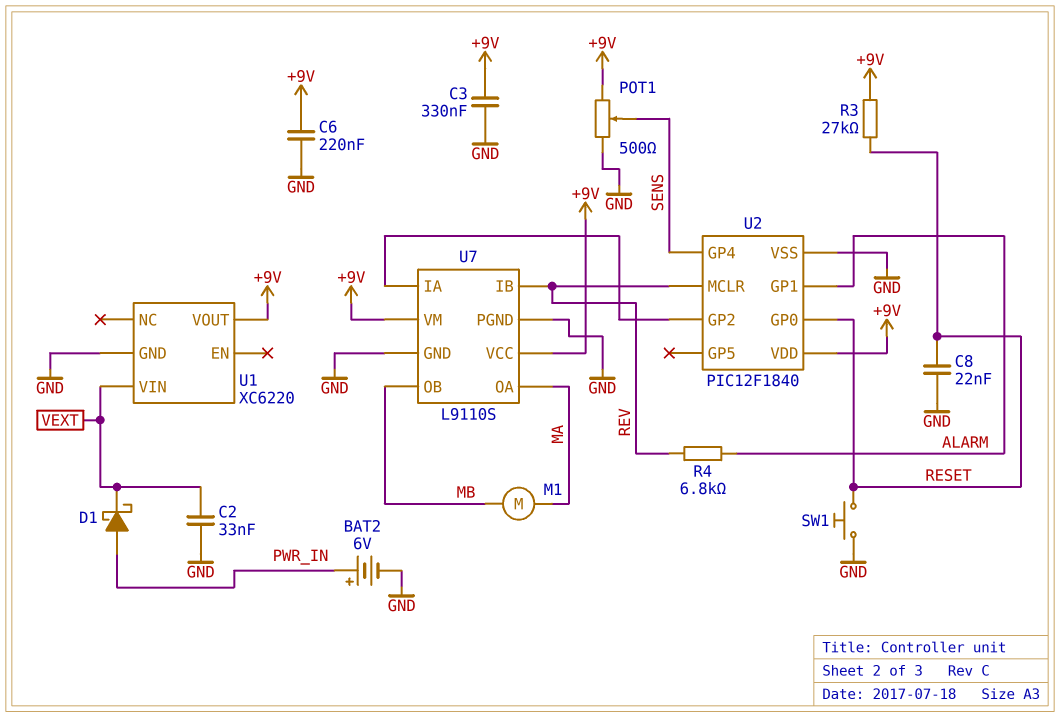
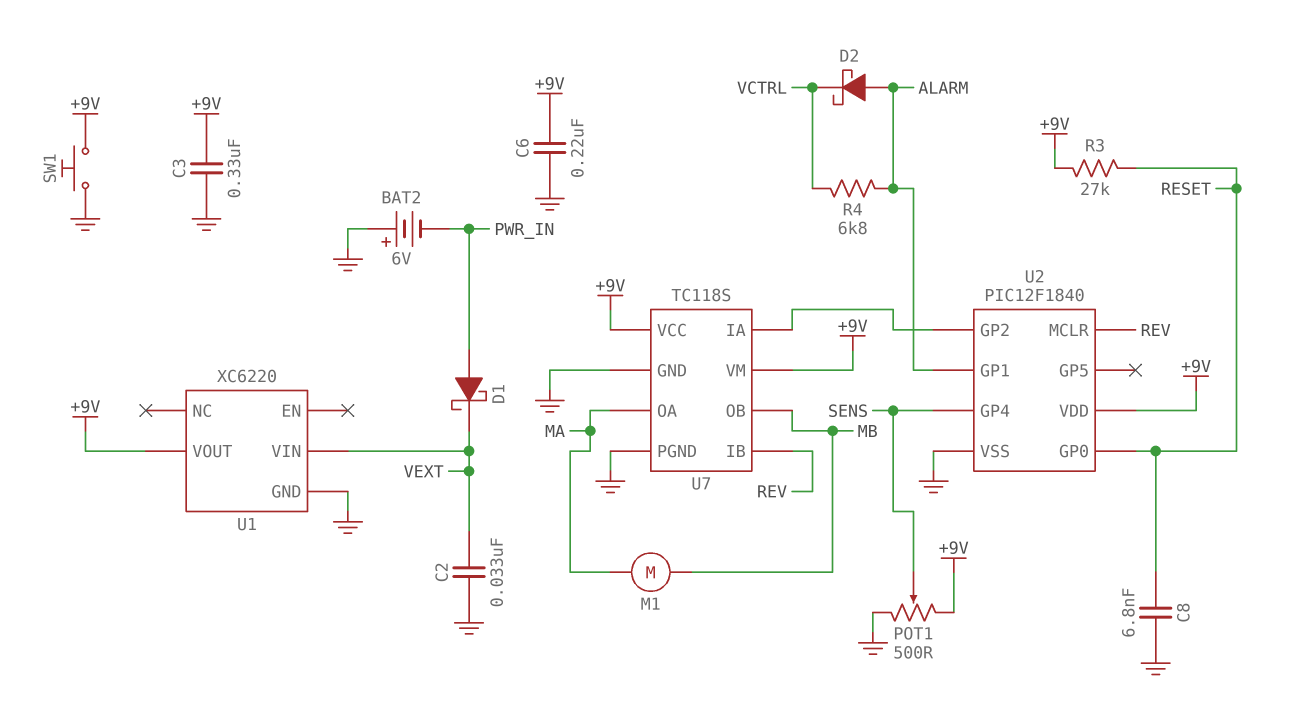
BAT2: 6V (plus PWR_IN, minus GND) -> 6V (plus GND, minus PWR_IN)
C8: 22nF (GND, RESET) -> 6.8nF (GND, RESET)
D2: none -> schottky (A ALARM, K VCTRL)
R4: 6.8k (ALARM, REV) -> 6.8k (ALARM, VCTRL)
SW1: button (GND, RESET) -> button (+9V, GND)
U7: L9110S -> TC118S

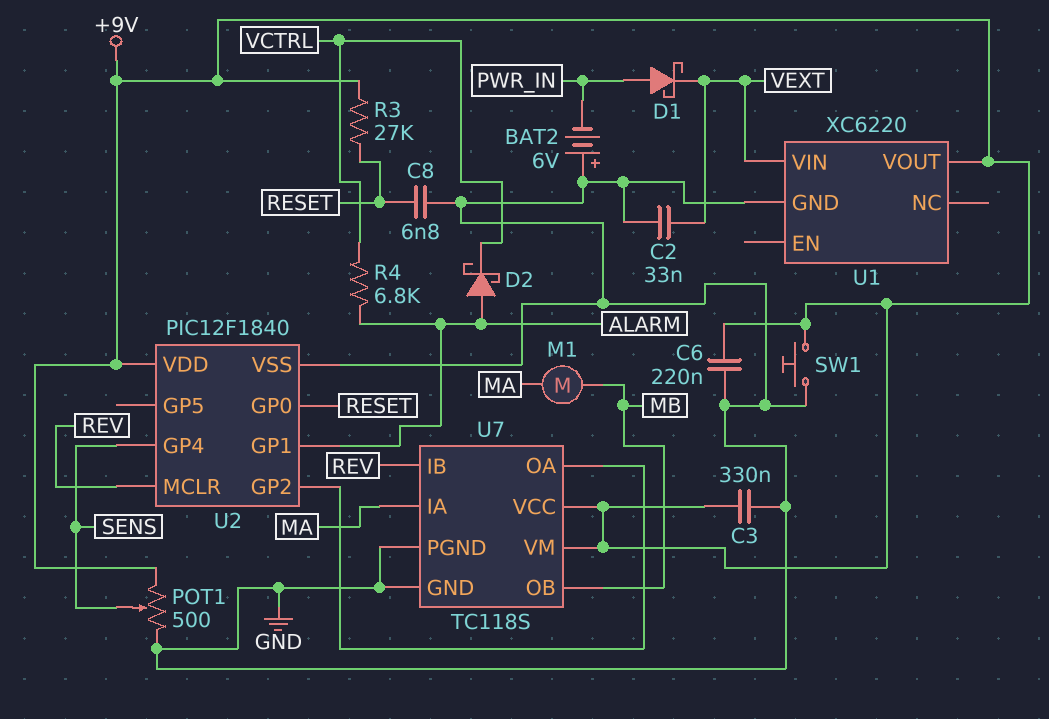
U7 pin IA: U2/GP2 -> MA
U7 pin OA: MA -> U2/GP2

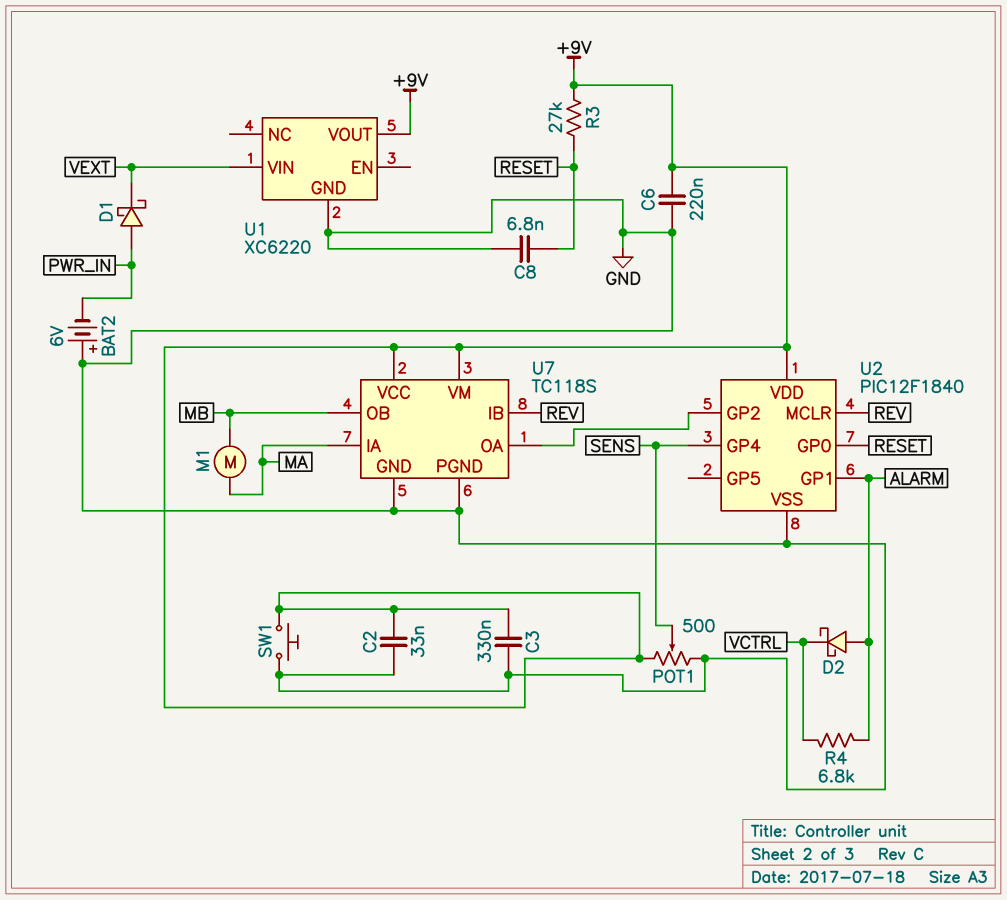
C2: 33nF (GND, VEXT) -> 33nF (+9V, GND)

